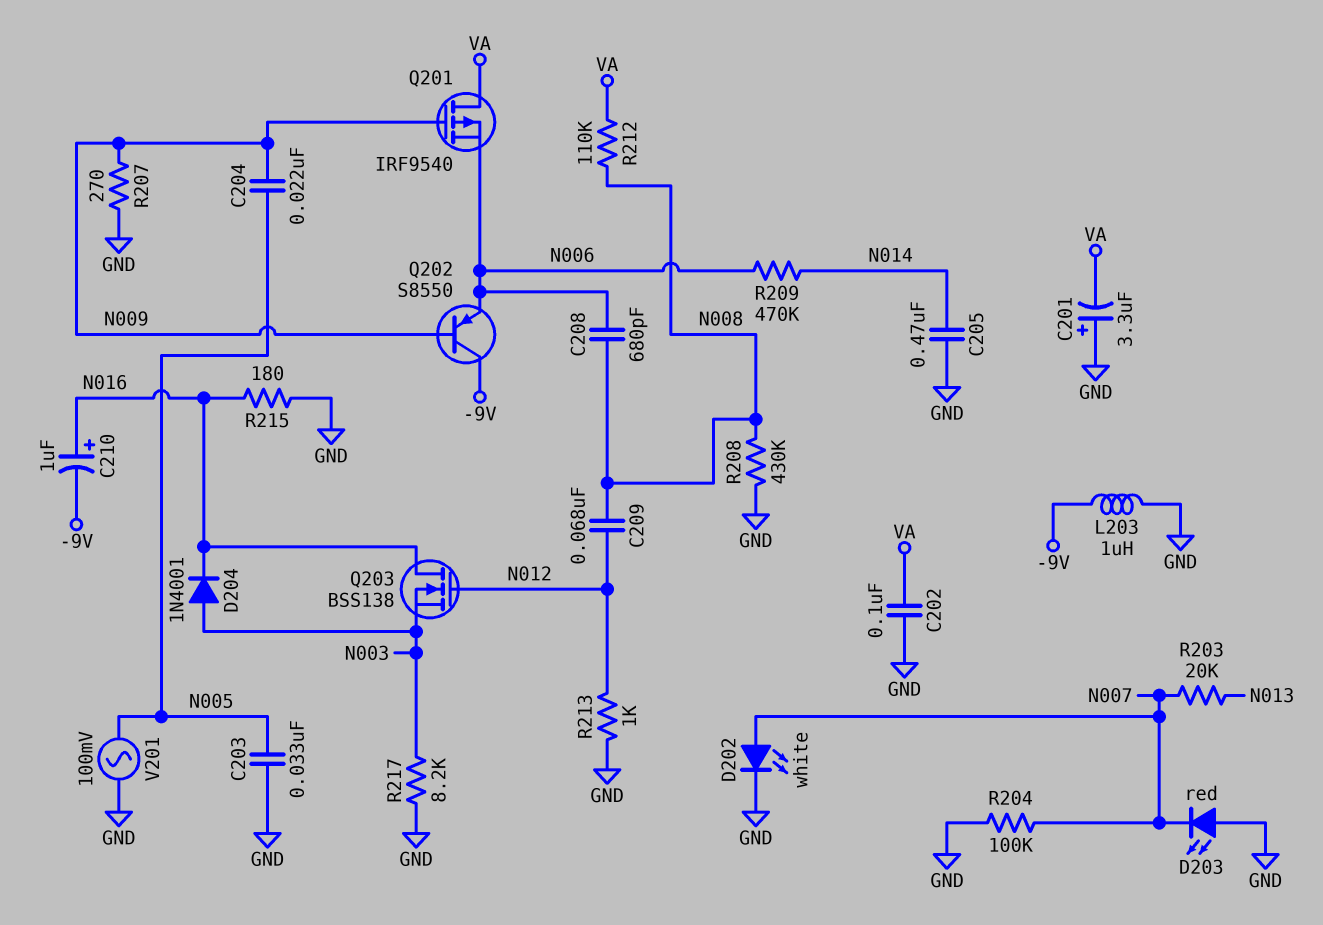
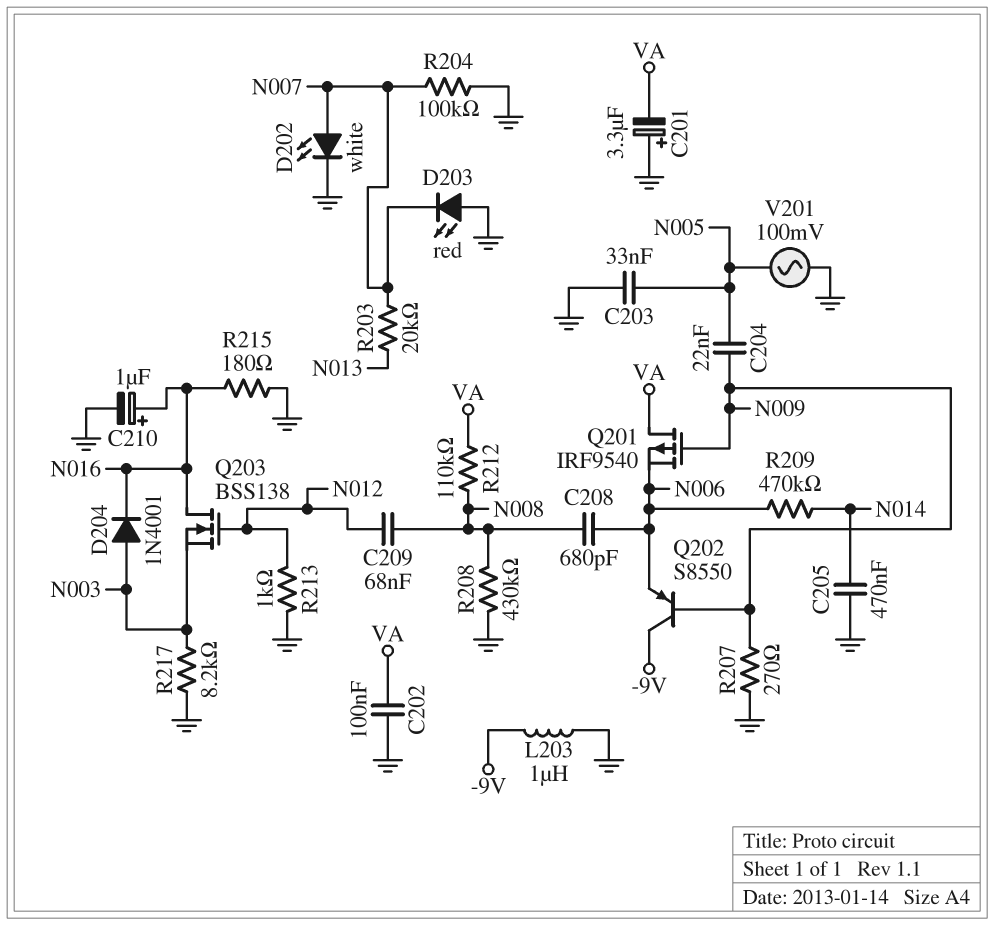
C210: 1uF (plus N016, minus -9V) -> 1uF (plus N016, minus GND)

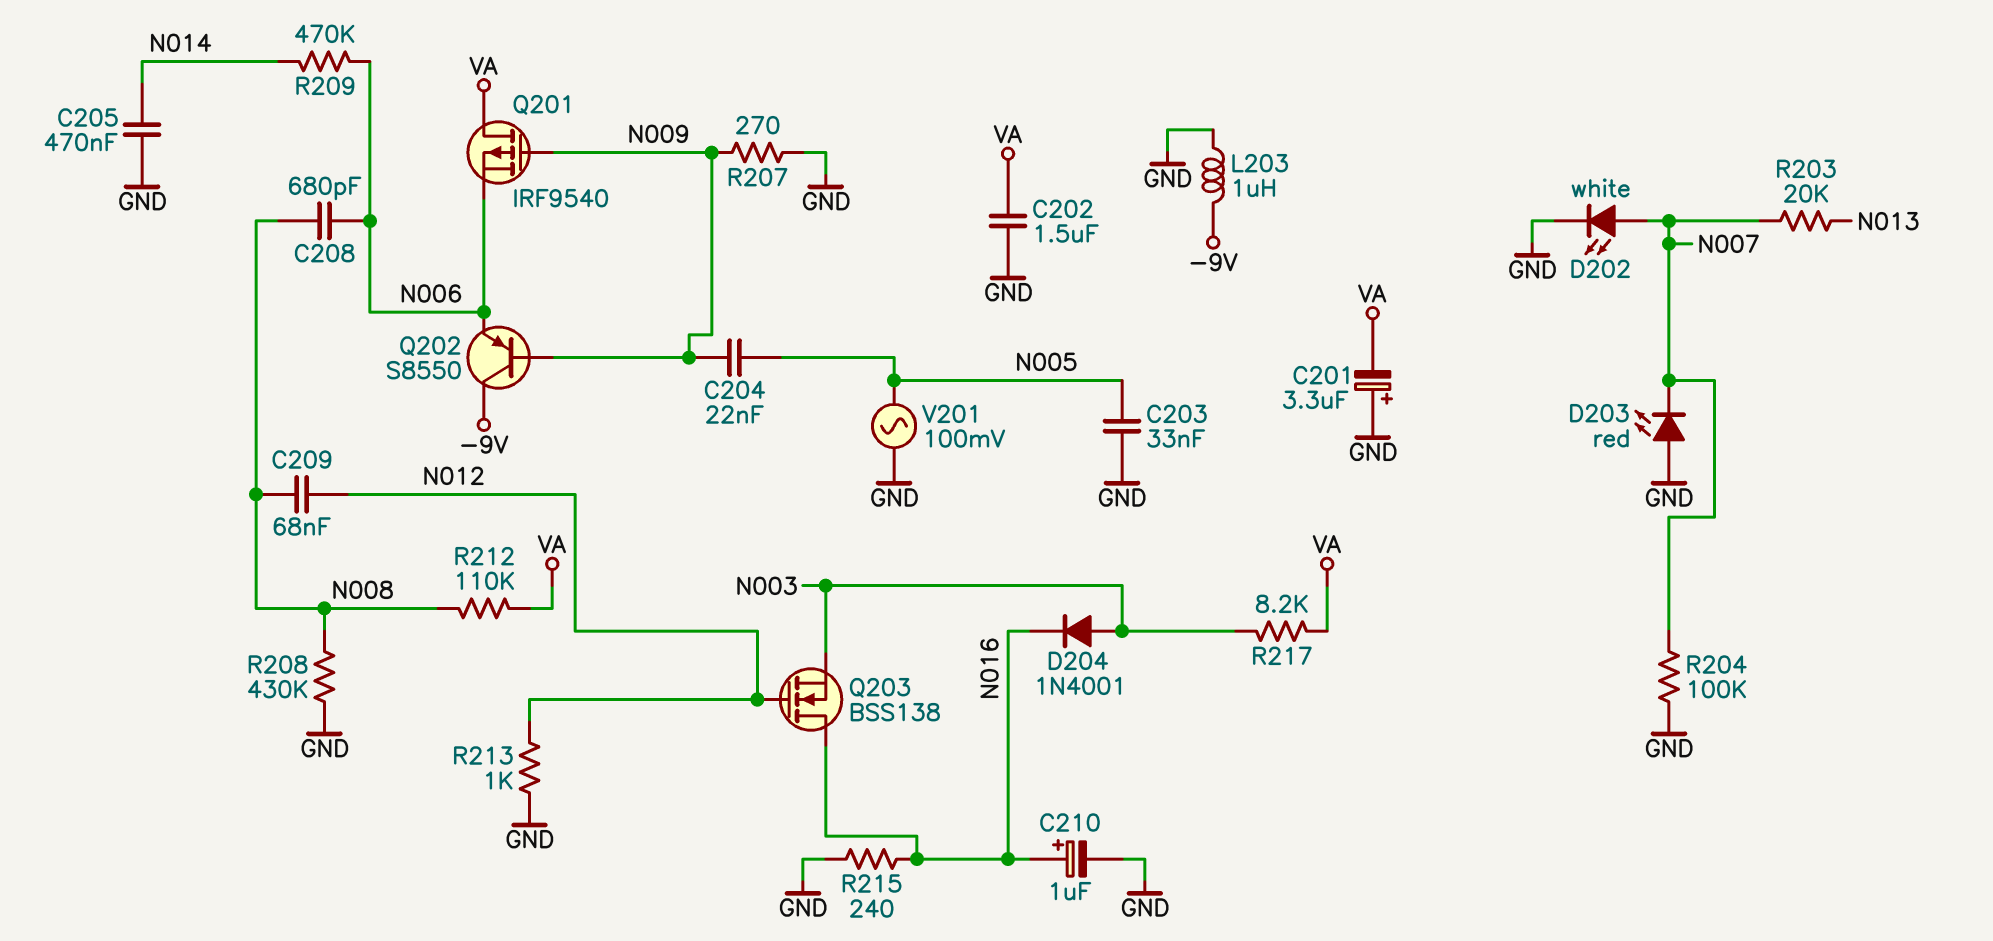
C202: 100nF (GND, VA) -> 1.5uF (GND, VA)
R215: 180 (GND, N016) -> 240 (GND, N016)
R217: 8.2k (GND, N003) -> 8.2k (N003, VA)

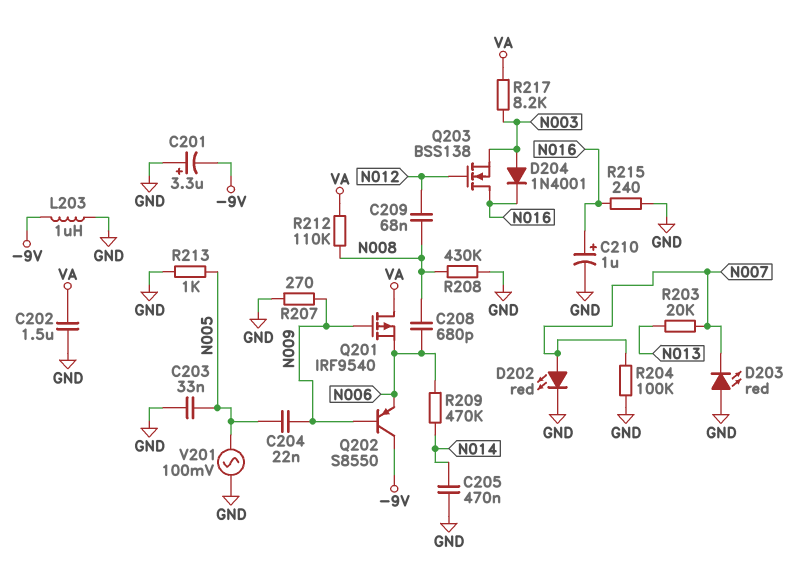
C201: 3.3uF (plus GND, minus VA) -> 3.3uF (plus GND, minus -9V)
D202: LED white (A N007, K GND) -> LED red (A N007, K GND)
R213: 1k (GND, N012) -> 1k (GND, N005)

